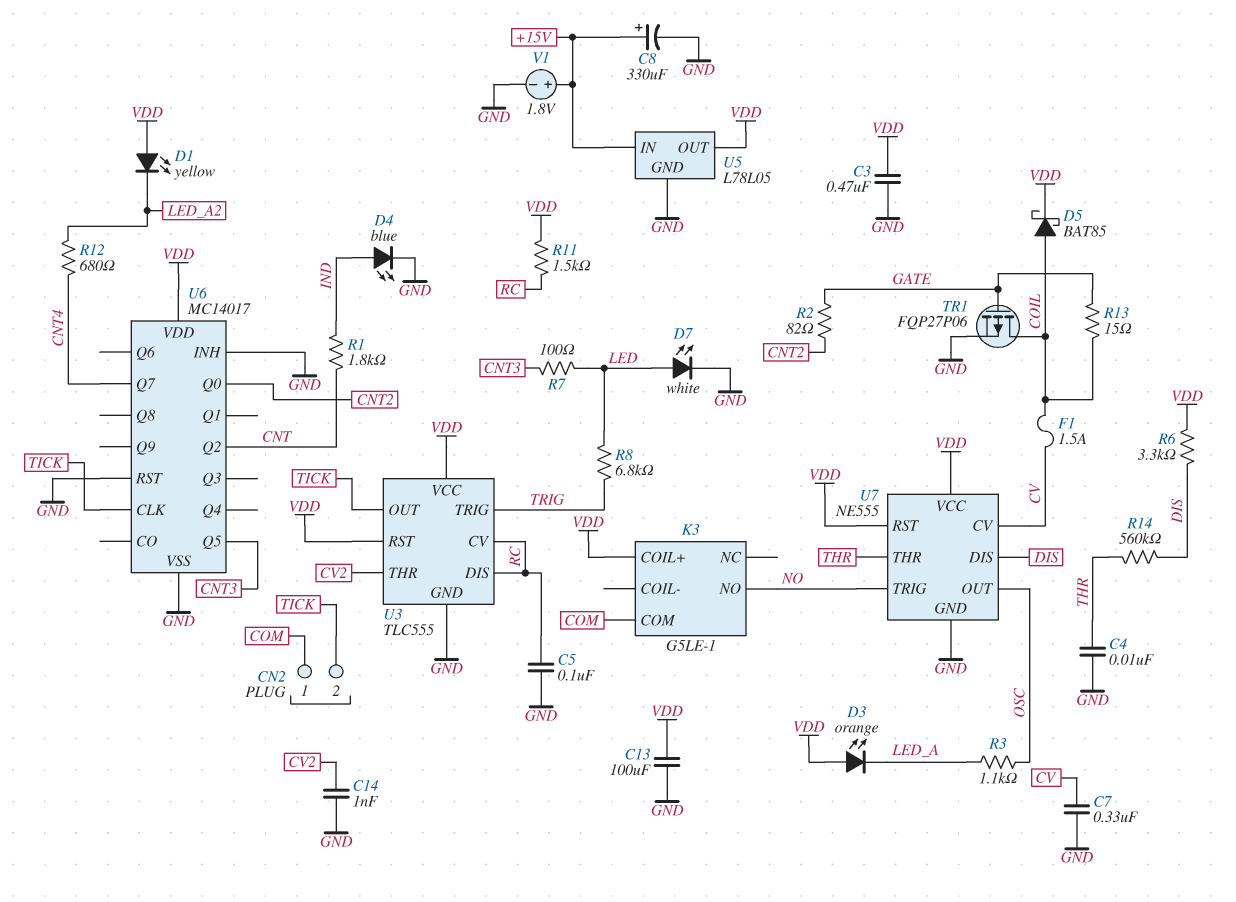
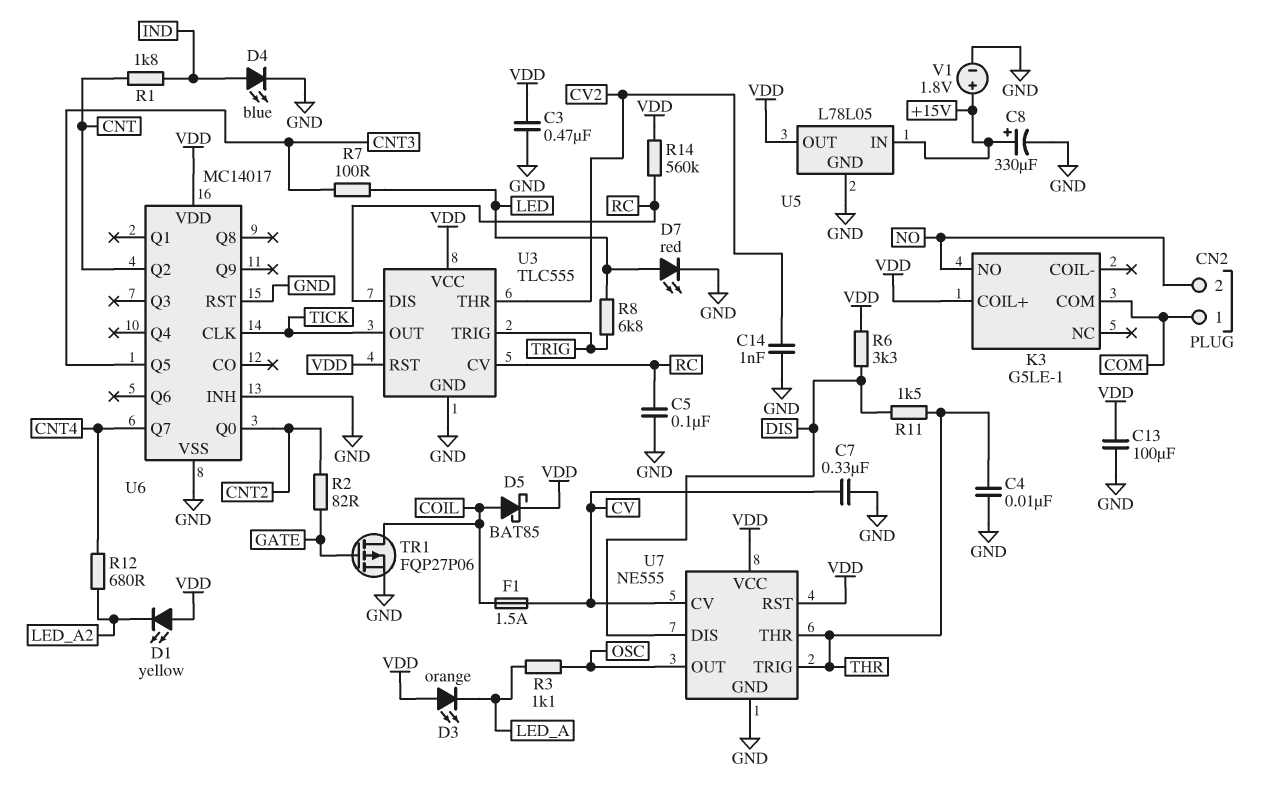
CN2 pin 2: TICK -> NO
D7: LED white (A LED, K GND) -> LED red (A LED, K GND)
R11: 1.5k (RC, VDD) -> 1.5k (DIS, THR)
R13: 15 (COIL, GATE) -> none
R14: 560k (DIS, THR) -> 560k (RC, VDD)
U7 pin TRIG: NO -> THR

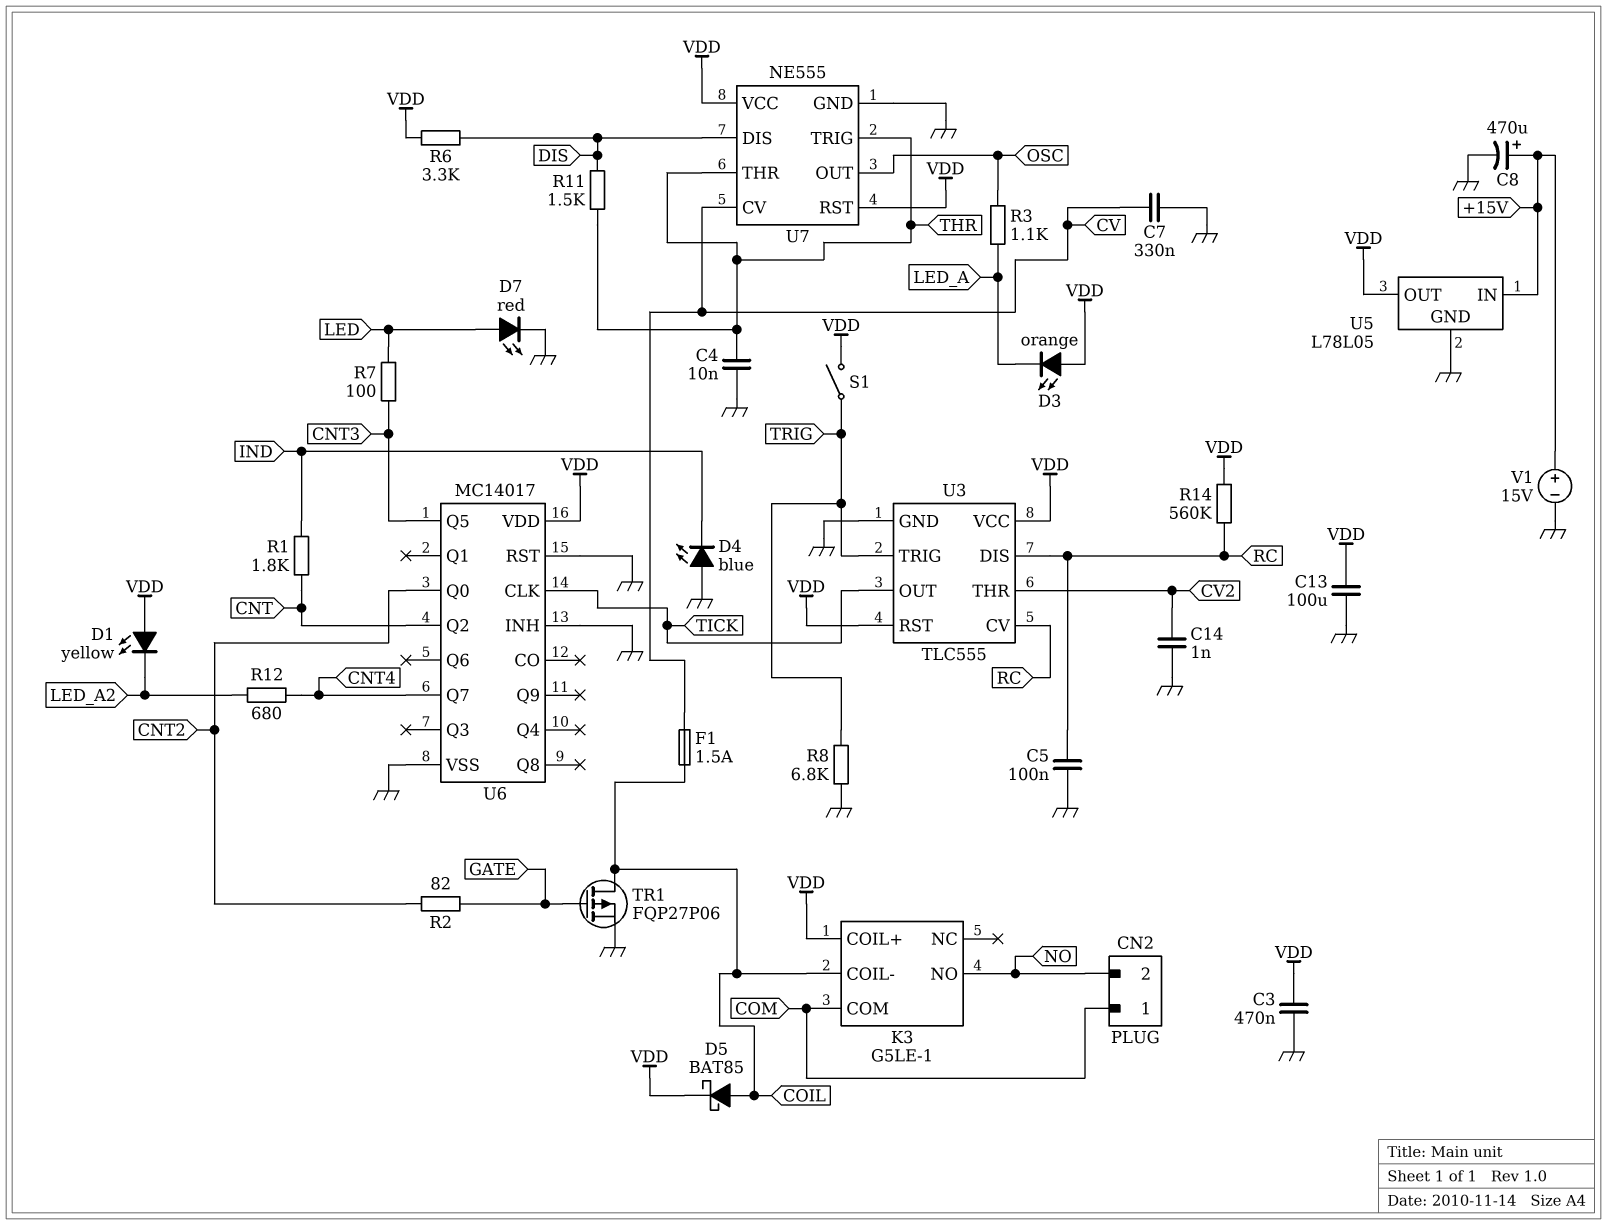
C8: 330uF (plus +15V, minus GND) -> 470uF (plus +15V, minus GND)
D4: LED blue (A IND, K GND) -> LED blue (A GND, K IND)
K3 pin COIL-: none -> COIL
R8: 6.8k (LED, TRIG) -> 6.8k (GND, TRIG)
S1: none -> switch (TRIG, VDD)
V1: 1.8V (plus +15V, minus GND) -> 15V (plus +15V, minus GND)

